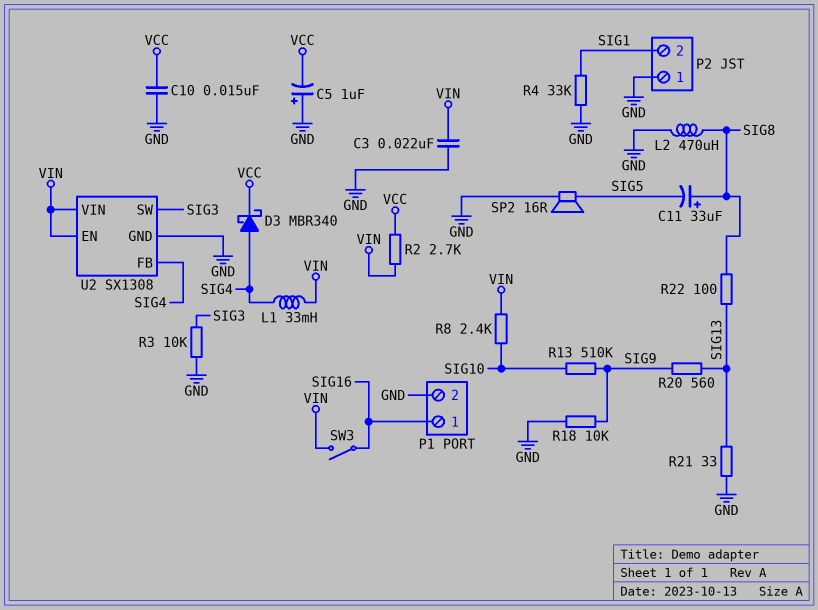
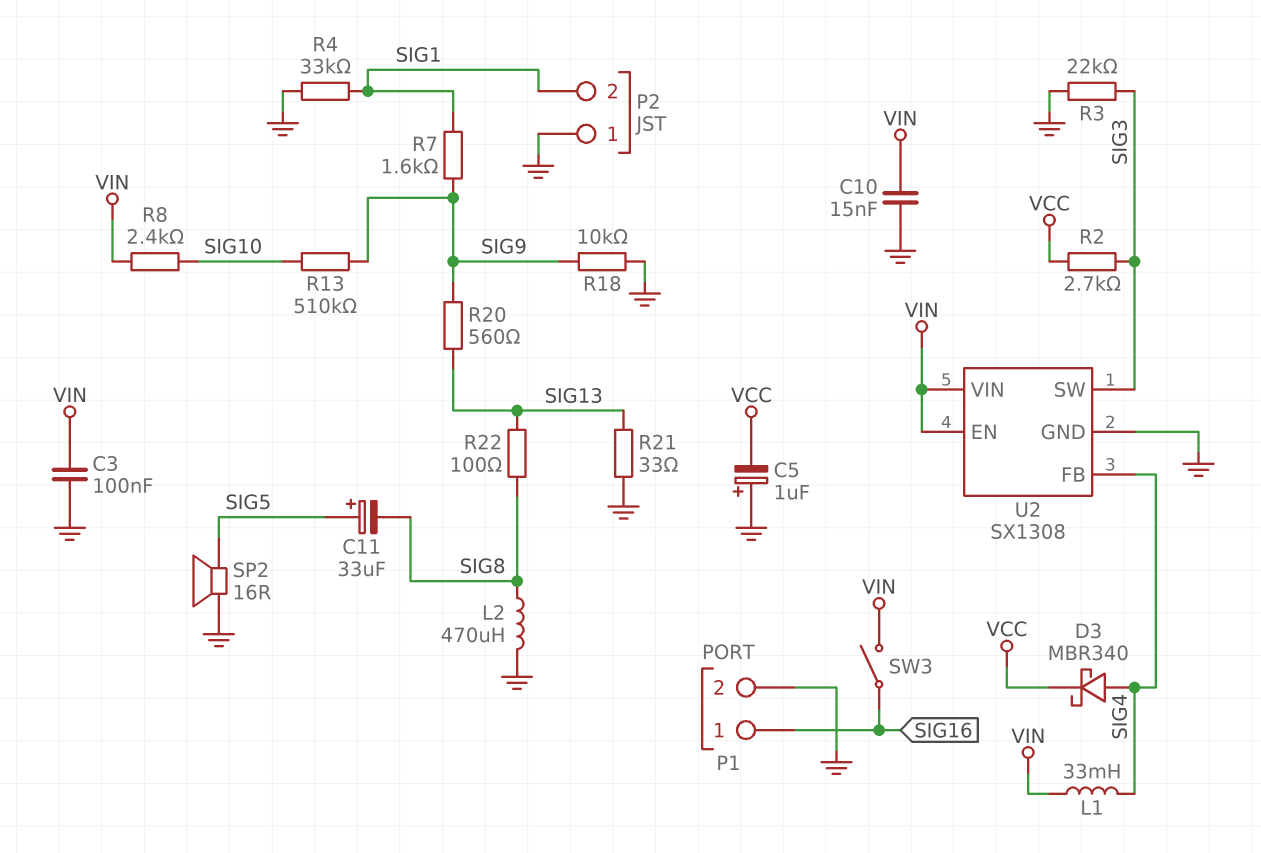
C3: 22nF (GND, VIN) -> 100nF (GND, VIN)
C10: 15nF (GND, VCC) -> 15nF (GND, VIN)
C11: 33uF (plus SIG8, minus SIG5) -> 33uF (plus SIG5, minus SIG8)
R2: 2.7k (VCC, VIN) -> 2.7k (SIG3, VCC)
R3: 10k (GND, SIG3) -> 22k (GND, SIG3)
R7: none -> 1.6k (SIG1, SIG9)

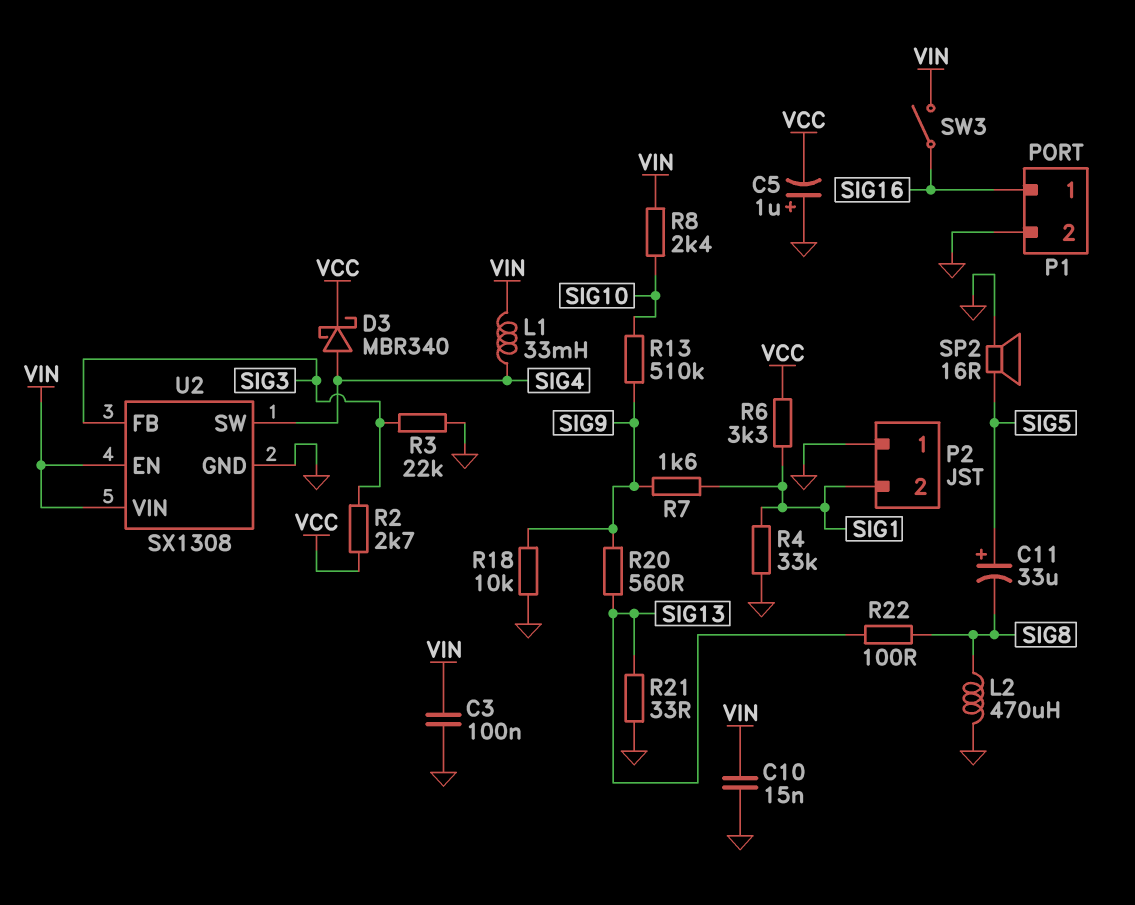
R6: none -> 3.3k (SIG1, VCC)
U2 pin FB: SIG4 -> SIG3
U2 pin SW: SIG3 -> SIG4

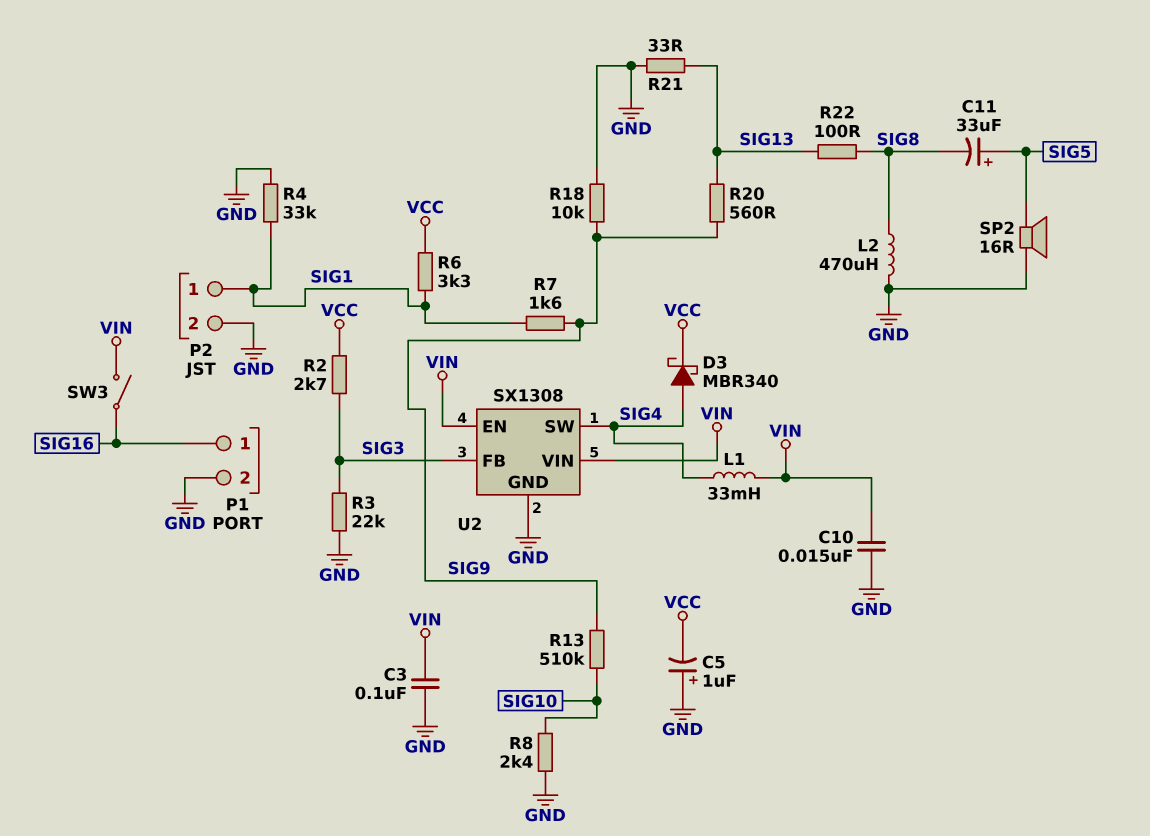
P2 pin 1: GND -> SIG1
P2 pin 2: SIG1 -> GND
R8: 2.4k (SIG10, VIN) -> 2.4k (GND, SIG10)

